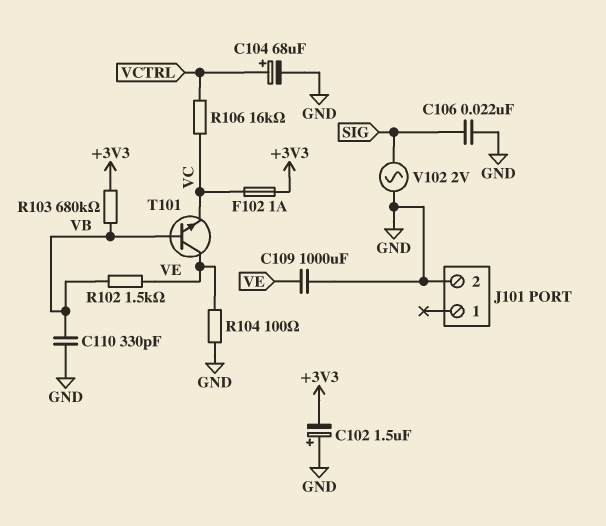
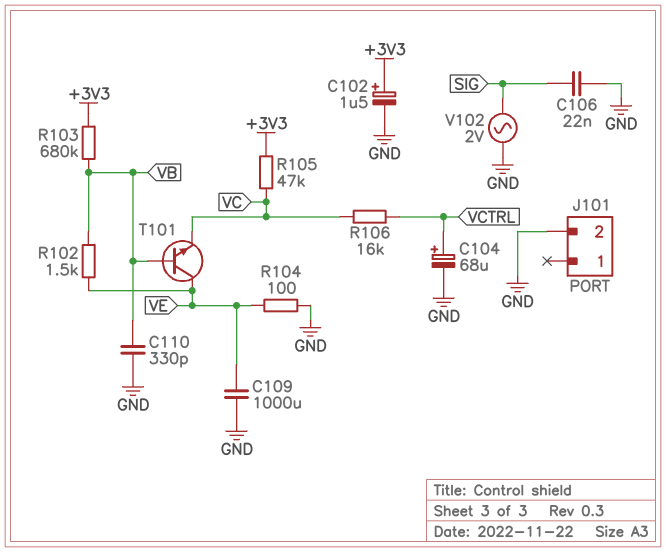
C102: 1.5uF (plus GND, minus +3V3) -> 1.5uF (plus +3V3, minus GND)
F102: 1A (+3V3, VC) -> none
R105: none -> 47k (+3V3, VC)

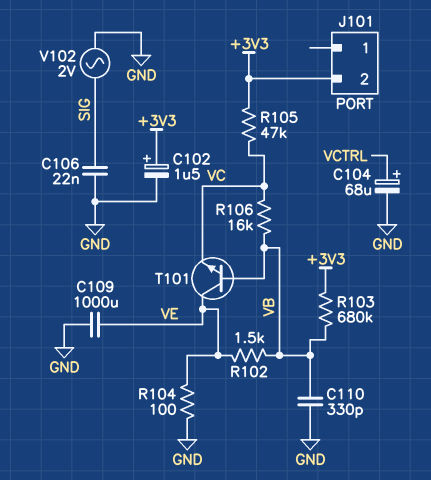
J101 pin 2: GND -> +3V3
R106: 16k (VC, VCTRL) -> 16k (VB, VC)

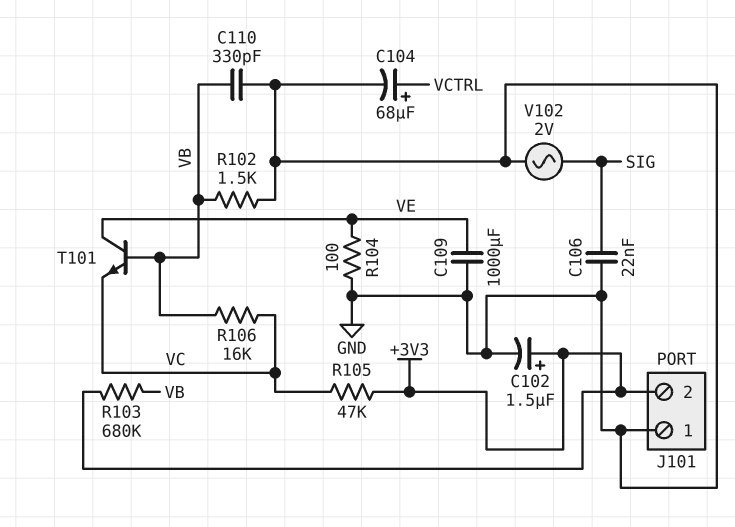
J101 pin 1: none -> GND
R102: 1.5k (VB, VE) -> 1.5k (GND, VB)

